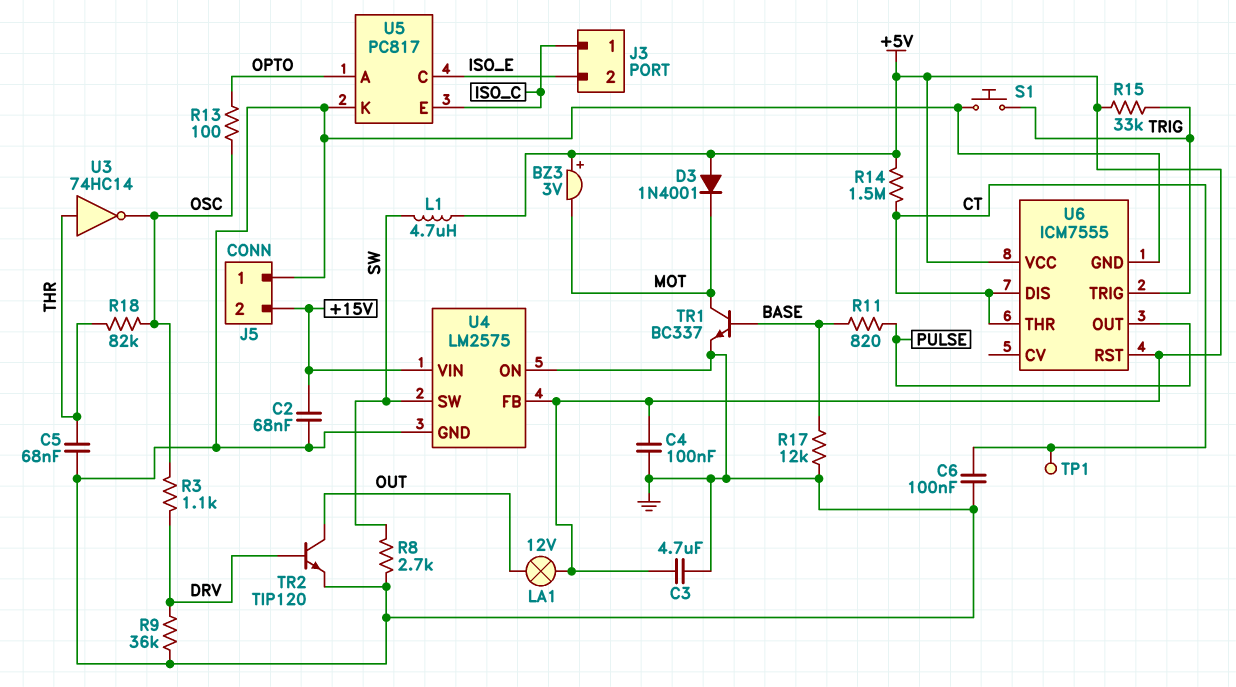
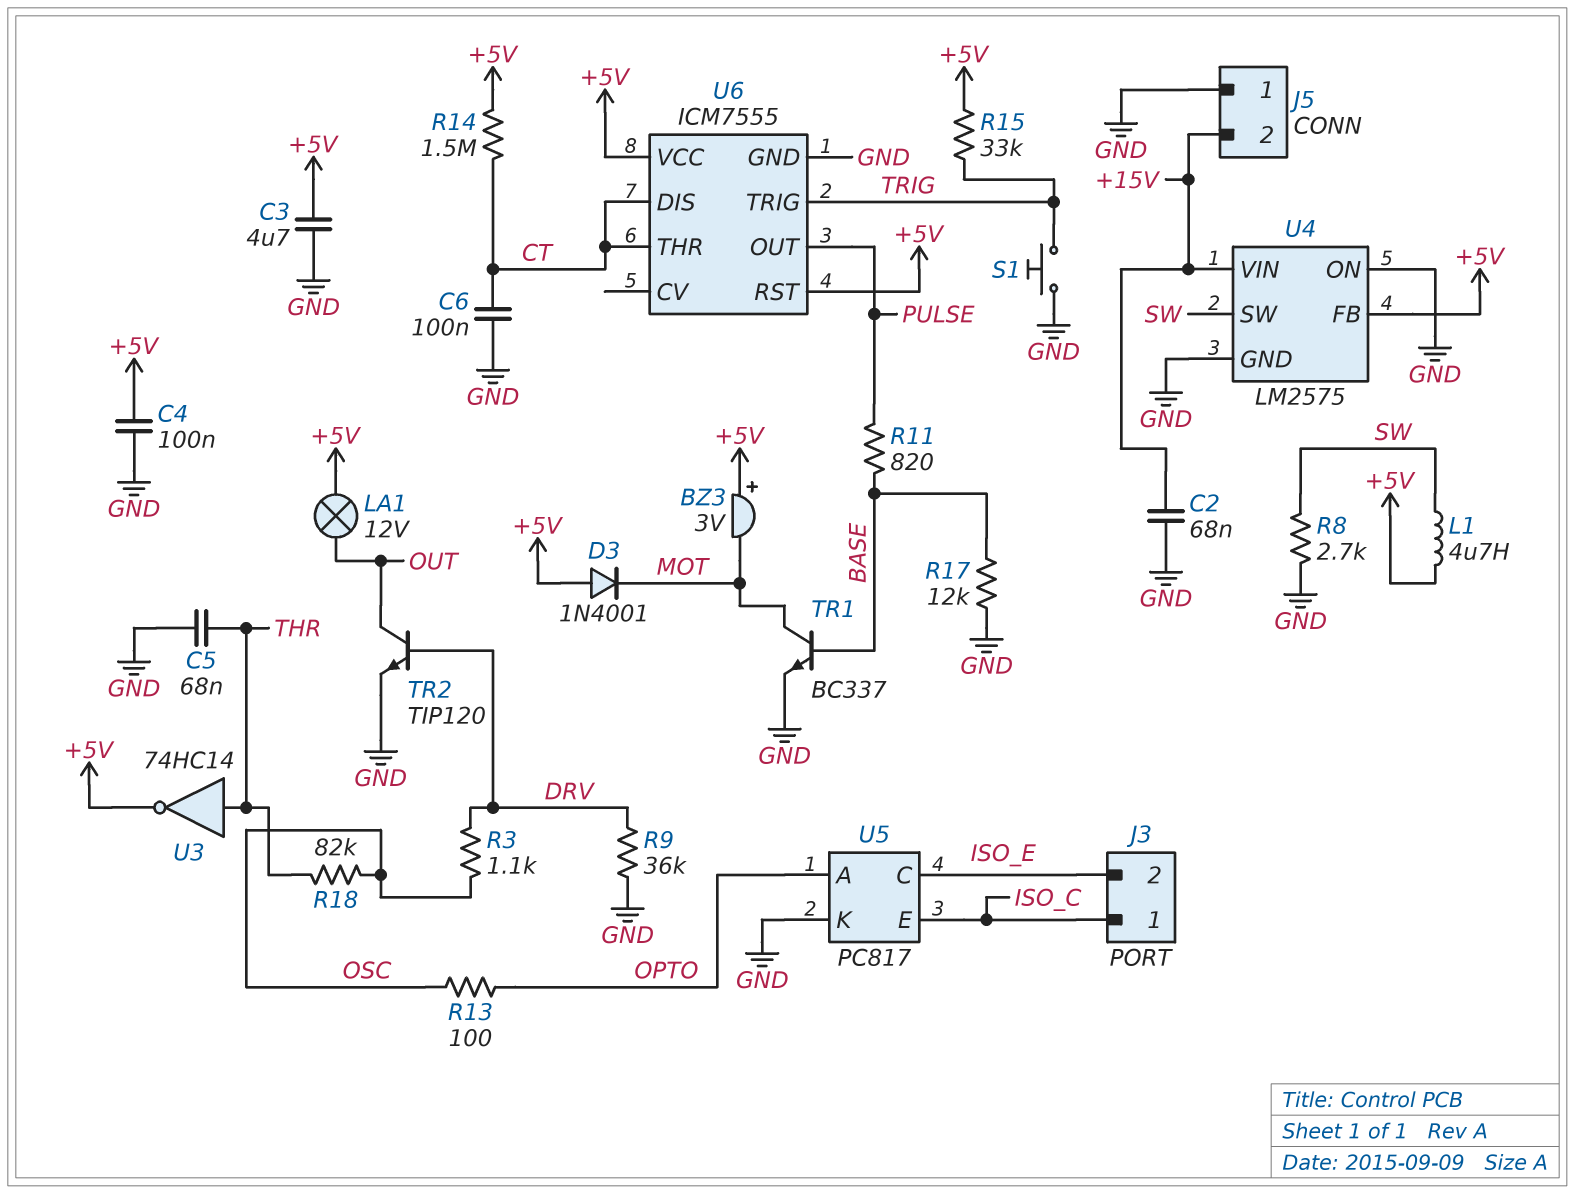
TP1: test point (CT) -> none
U3: NOT 74HC14 (in THR, out OSC) -> NOT 74HC14 (in THR, out +5V)

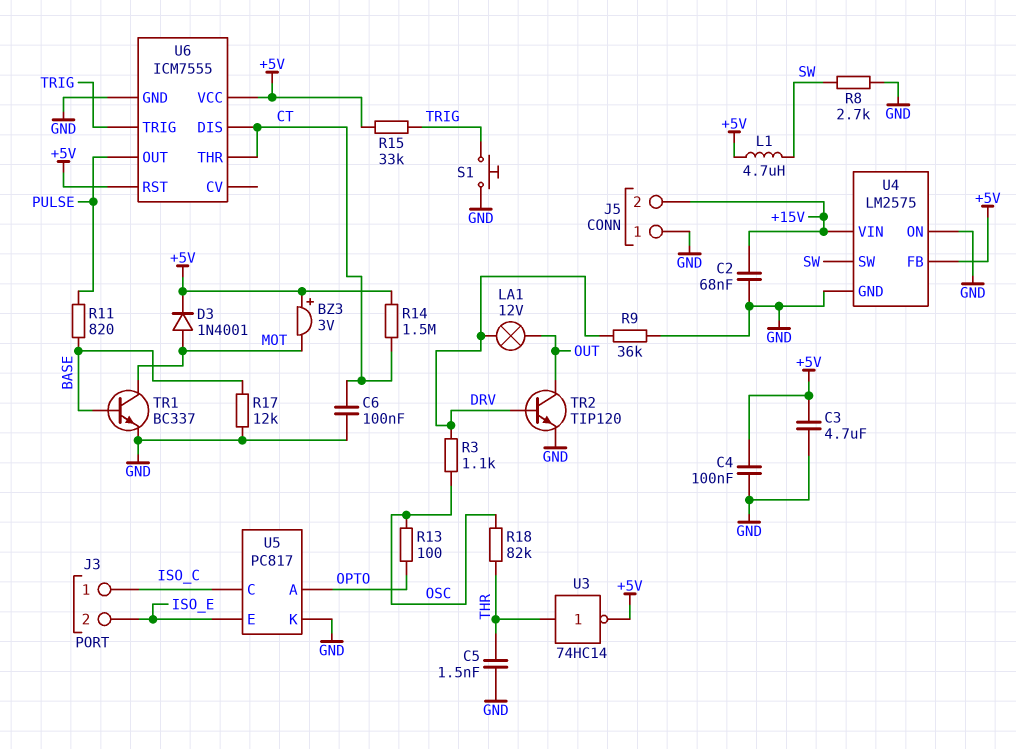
C5: 68nF (GND, THR) -> 1.5nF (GND, THR)
D3: diode 1N4001 (A +5V, K MOT) -> diode 1N4001 (A MOT, K +5V)
LA1: lamp 12V (+5V, OUT) -> lamp 12V (DRV, OUT)
U5 pin C: ISO_E -> ISO_C
U5 pin E: ISO_C -> ISO_E

